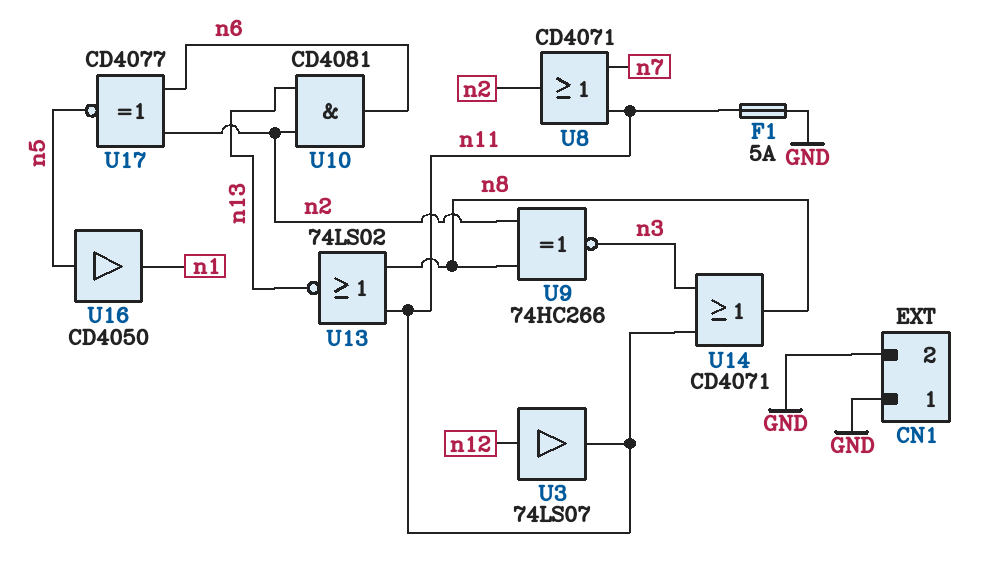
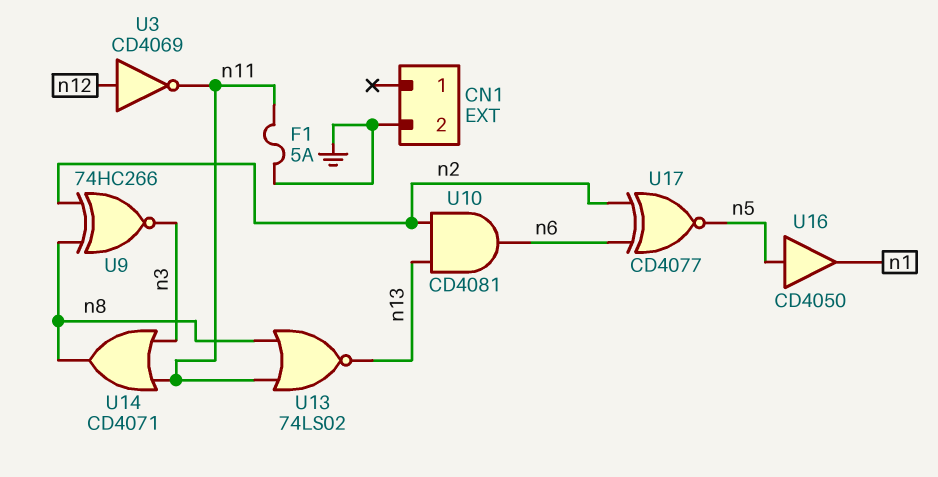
CN1 pin 1: GND -> none
U3: buffer 74LS07 (in n12, out n11) -> NOT CD4069 (in n12, out n11)
U8: OR CD4071 (in n7, in n11, out n2) -> none

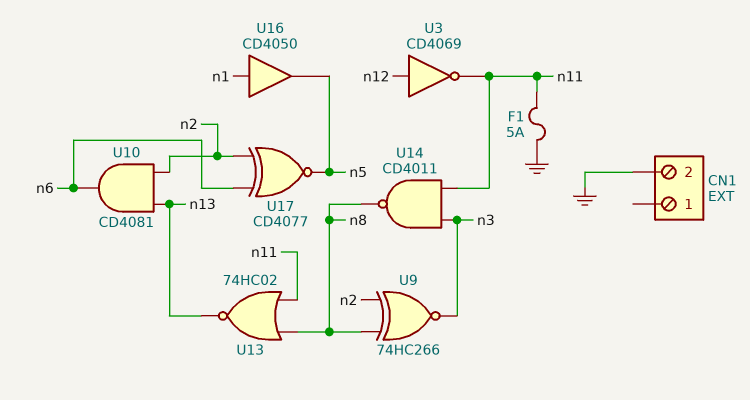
U13: NOR 74LS02 (in n8, in n11, out n13) -> NOR 74HC02 (in n8, in n11, out n13)
U14: OR CD4071 (in n3, in n11, out n8) -> NAND CD4011 (in n3, in n11, out n8)
U16: buffer CD4050 (in n5, out n1) -> buffer CD4050 (in n1, out n5)

